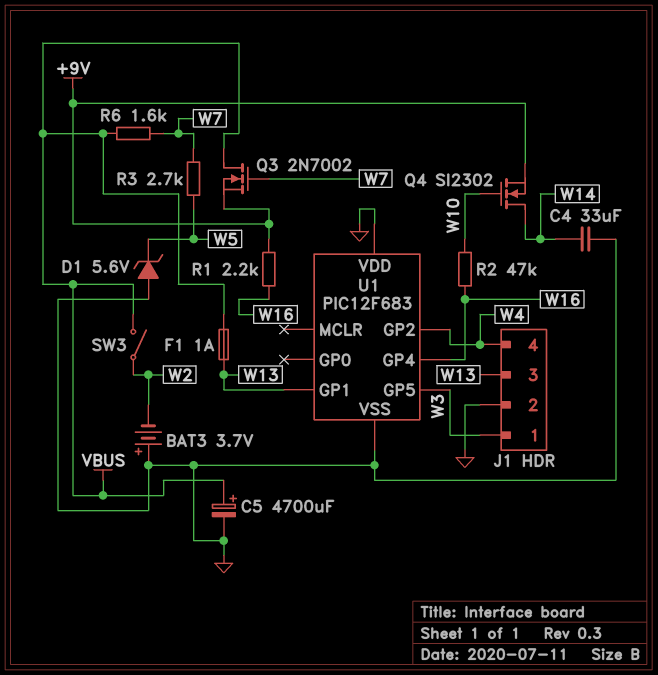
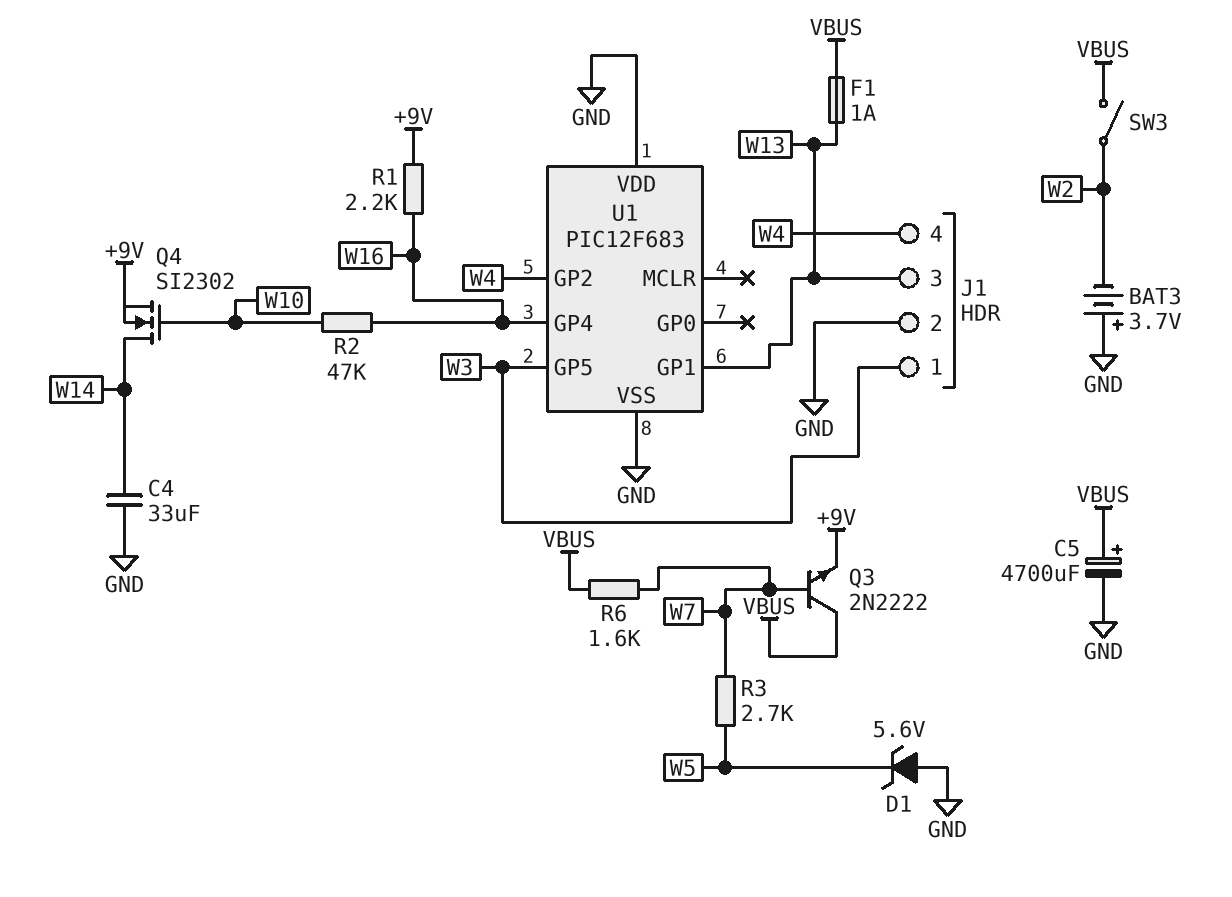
Q3: NMOS 2N7002 (G W7, D VBUS, S +9V) -> NPN 2N2222 (B W7, C VBUS, E +9V)

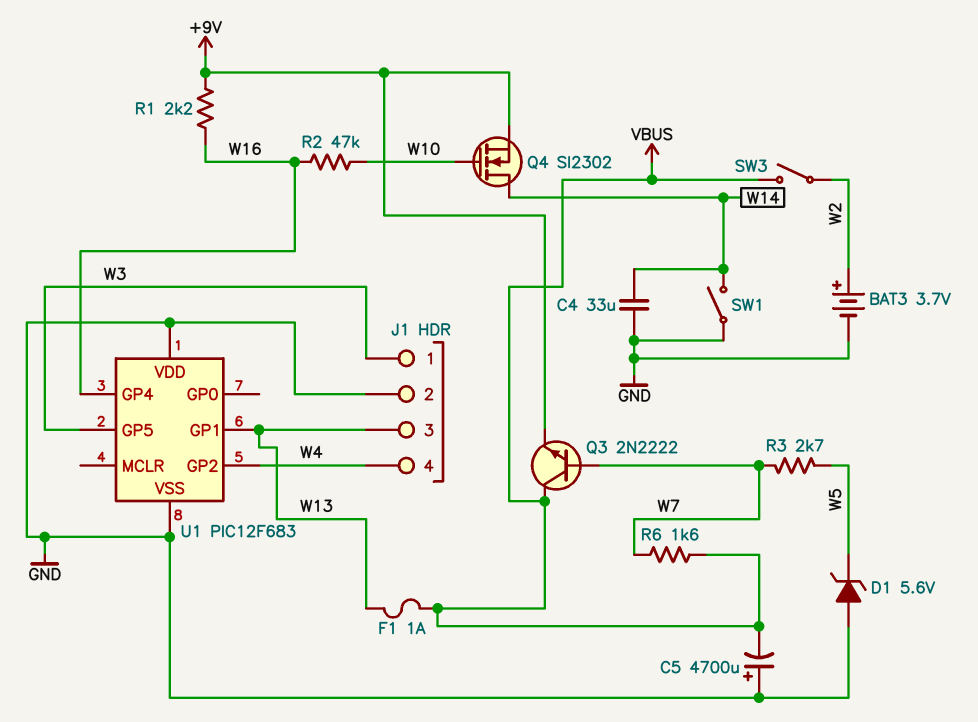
BAT3: 3.7V (plus GND, minus W2) -> 3.7V (plus W2, minus GND)
C5: 4700uF (plus VBUS, minus GND) -> 4700uF (plus GND, minus VBUS)
SW1: none -> switch (GND, W14)

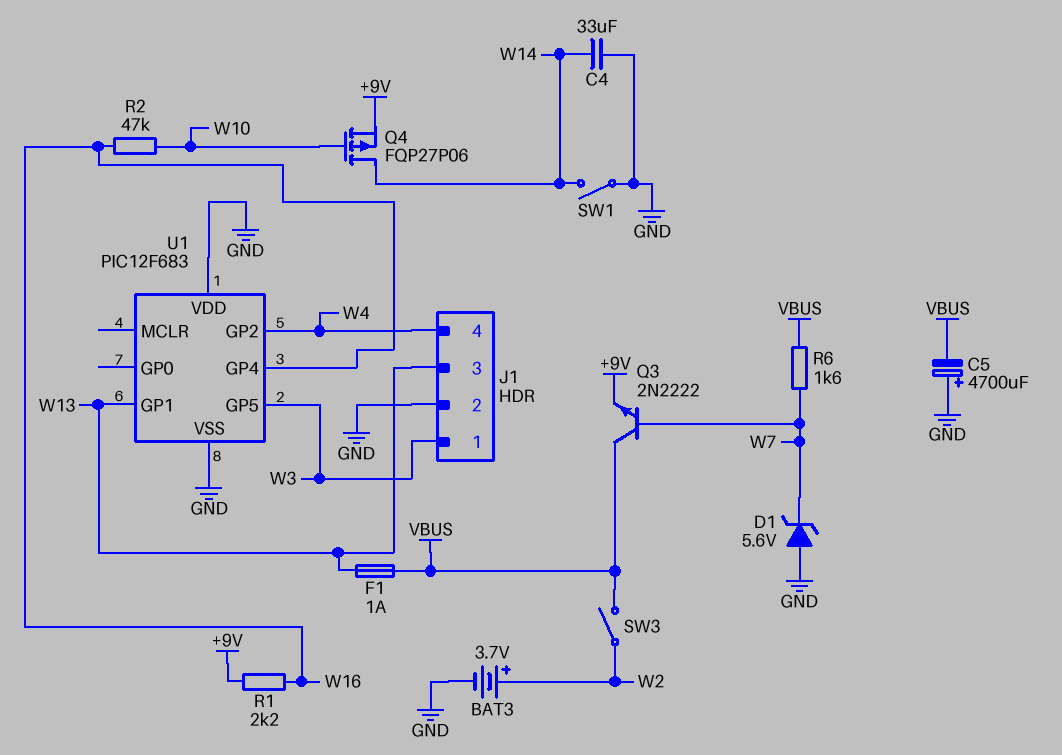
D1: zener 5.6V (A GND, K W5) -> zener 5.6V (A GND, K W7)
Q4: NMOS SI2302 (G W10, D W14, S +9V) -> PMOS FQP27P06 (G W10, D W14, S +9V)
R3: 2.7k (W5, W7) -> none

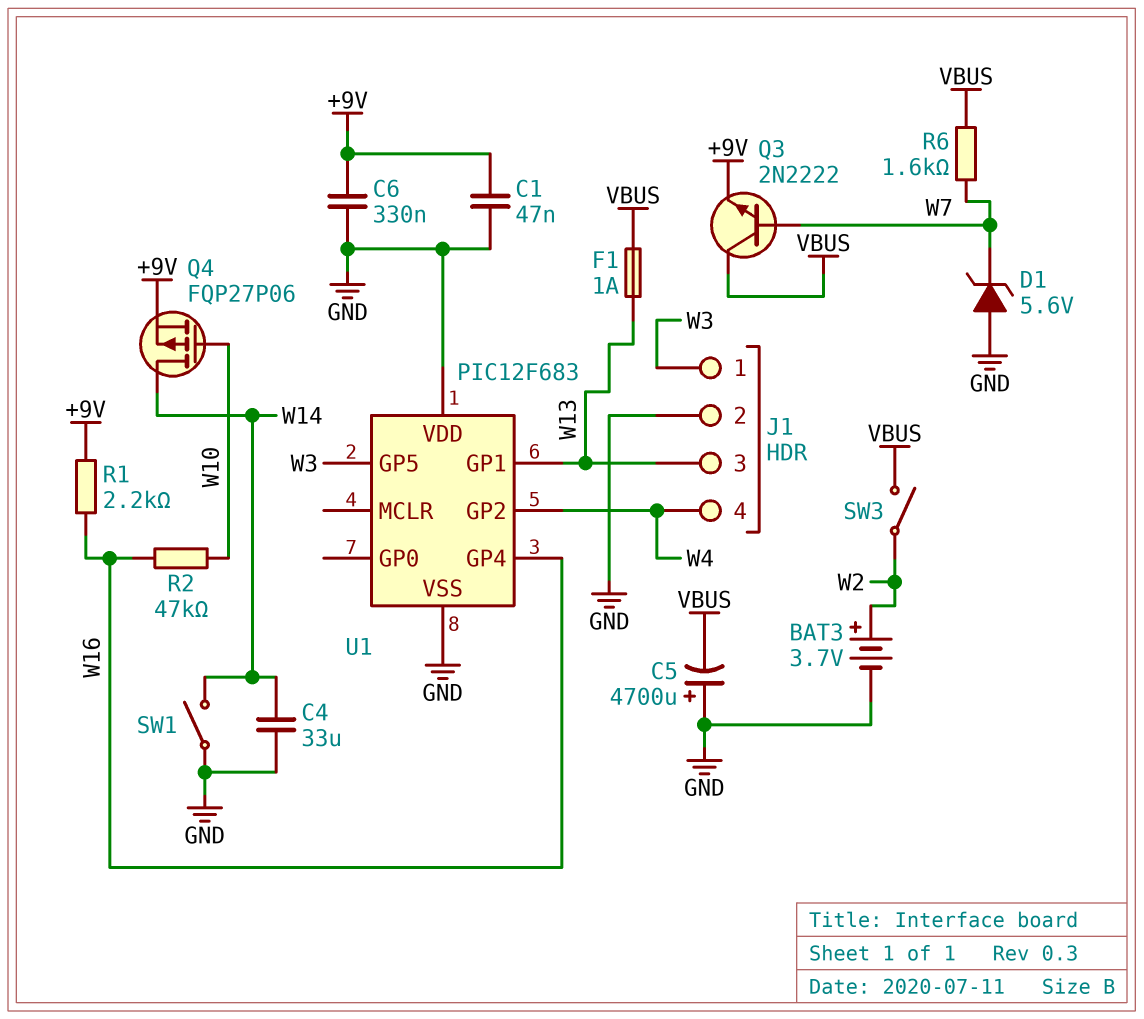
C1: none -> 47nF (+9V, GND)
C6: none -> 330nF (+9V, GND)

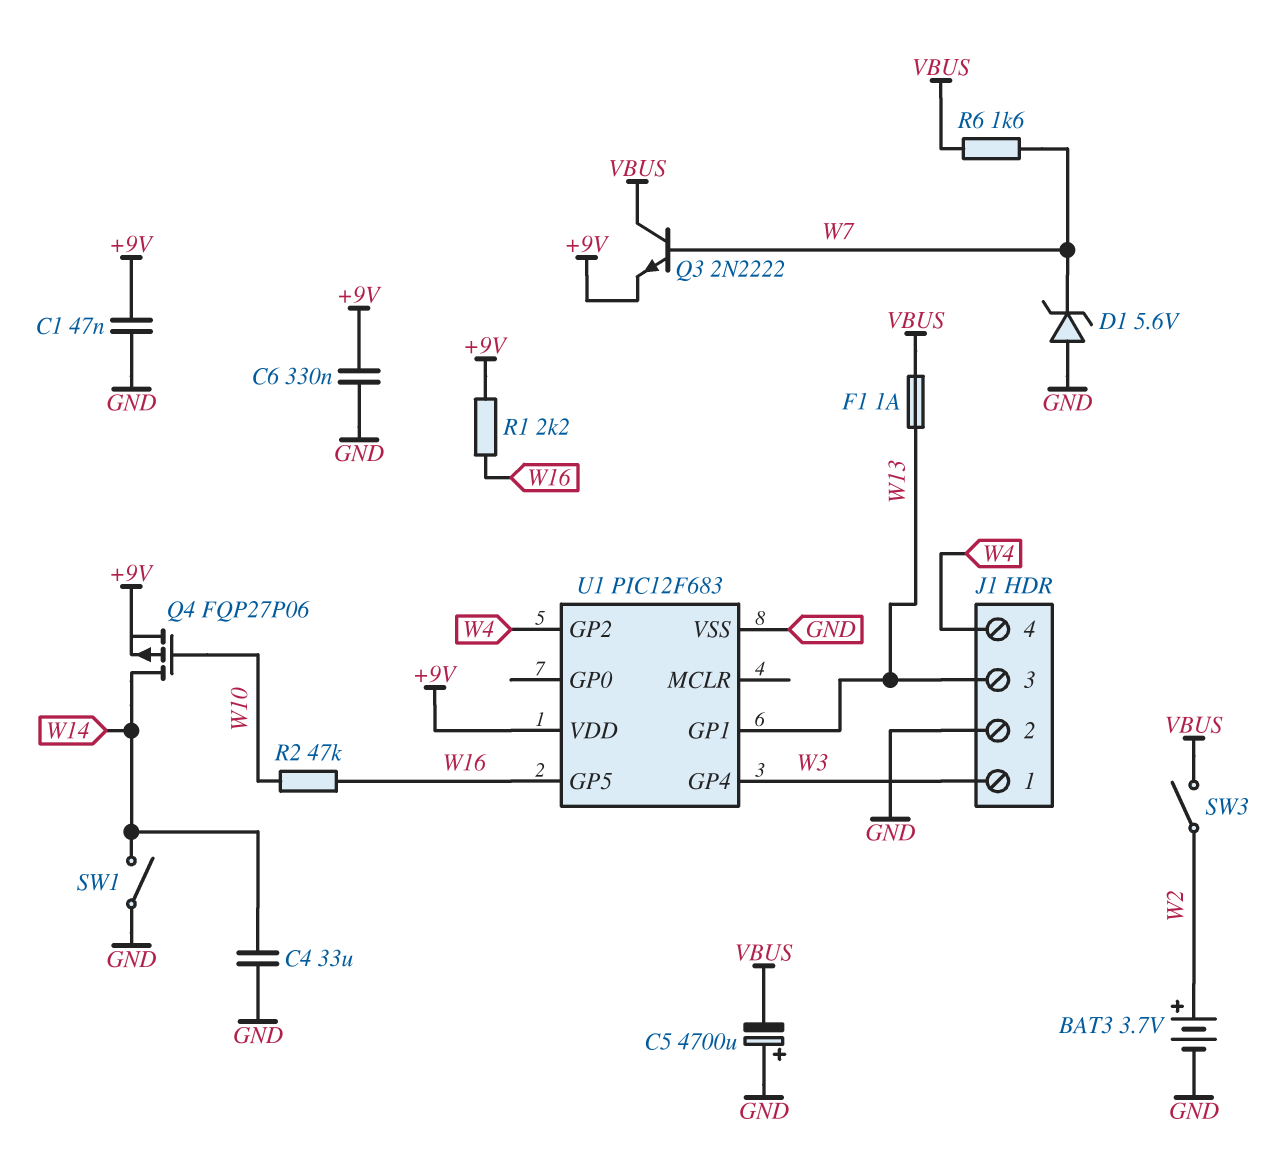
U1 pin GP4: W16 -> W3
U1 pin GP5: W3 -> W16
U1 pin VDD: GND -> +9V

